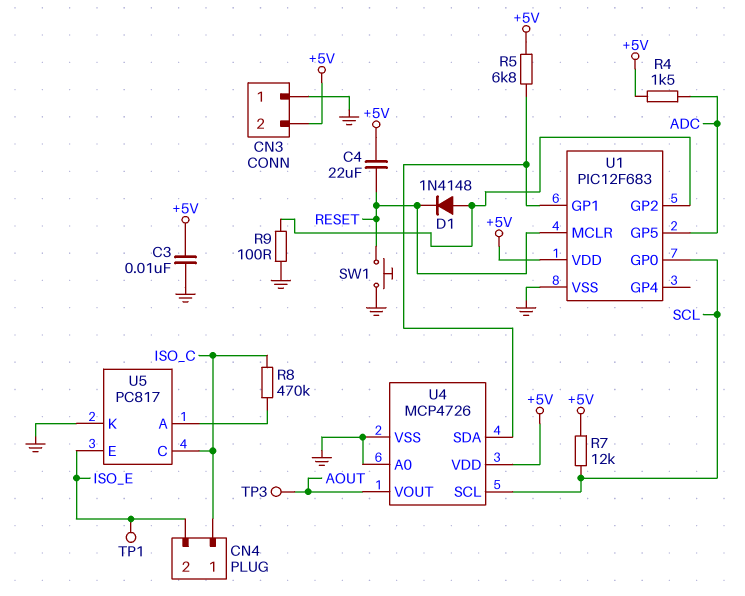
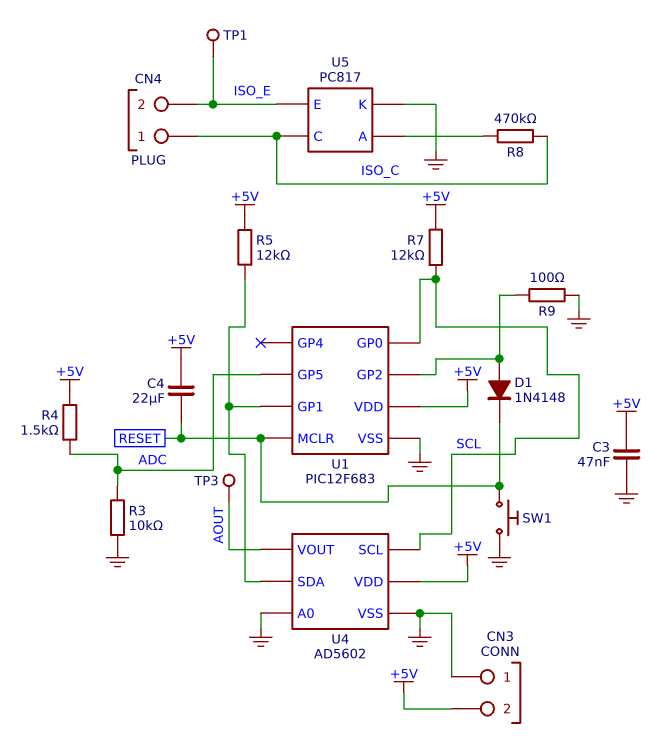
C3: 10nF (+5V, GND) -> 47nF (+5V, GND)
R3: none -> 10k (ADC, GND)
R5: 6.8k (+5V, U1/GP1) -> 12k (+5V, U1/GP1)
U4: MCP4726 -> AD5602

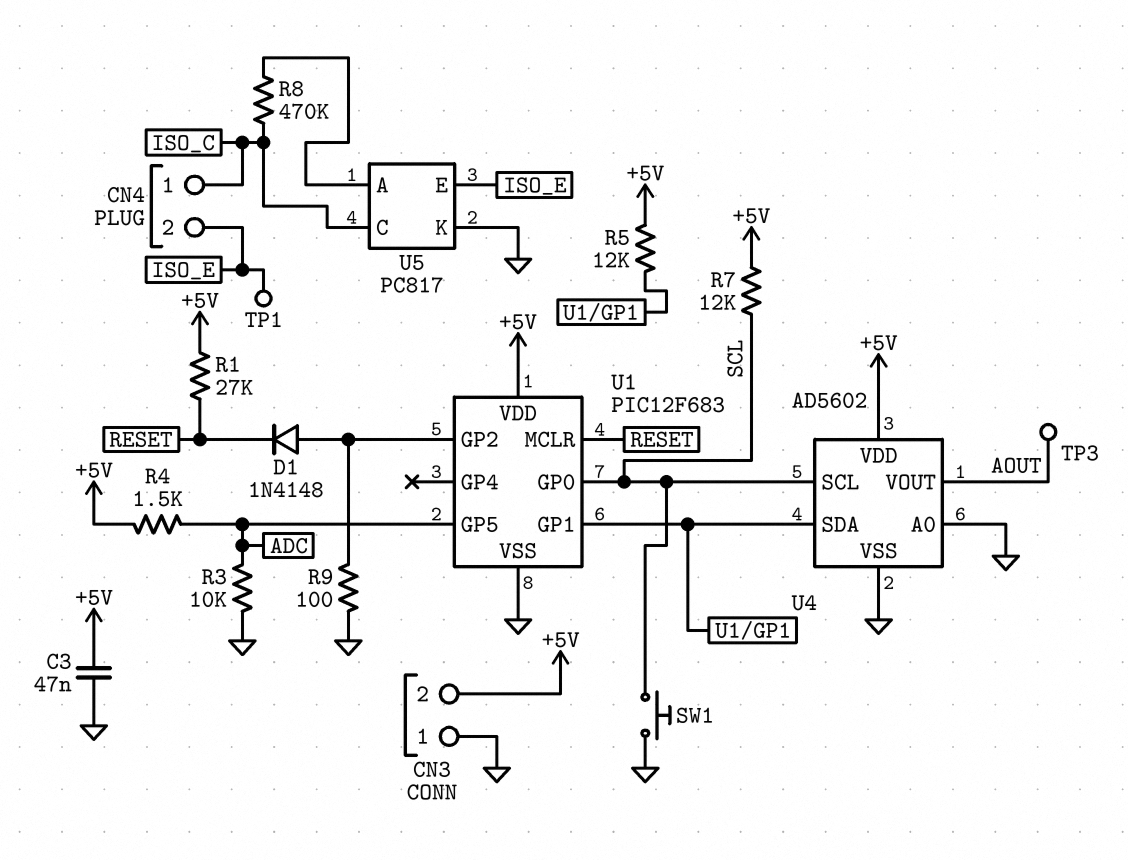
C4: 22uF (+5V, RESET) -> none
R1: none -> 27k (+5V, RESET)
SW1: button (GND, RESET) -> button (GND, SCL)

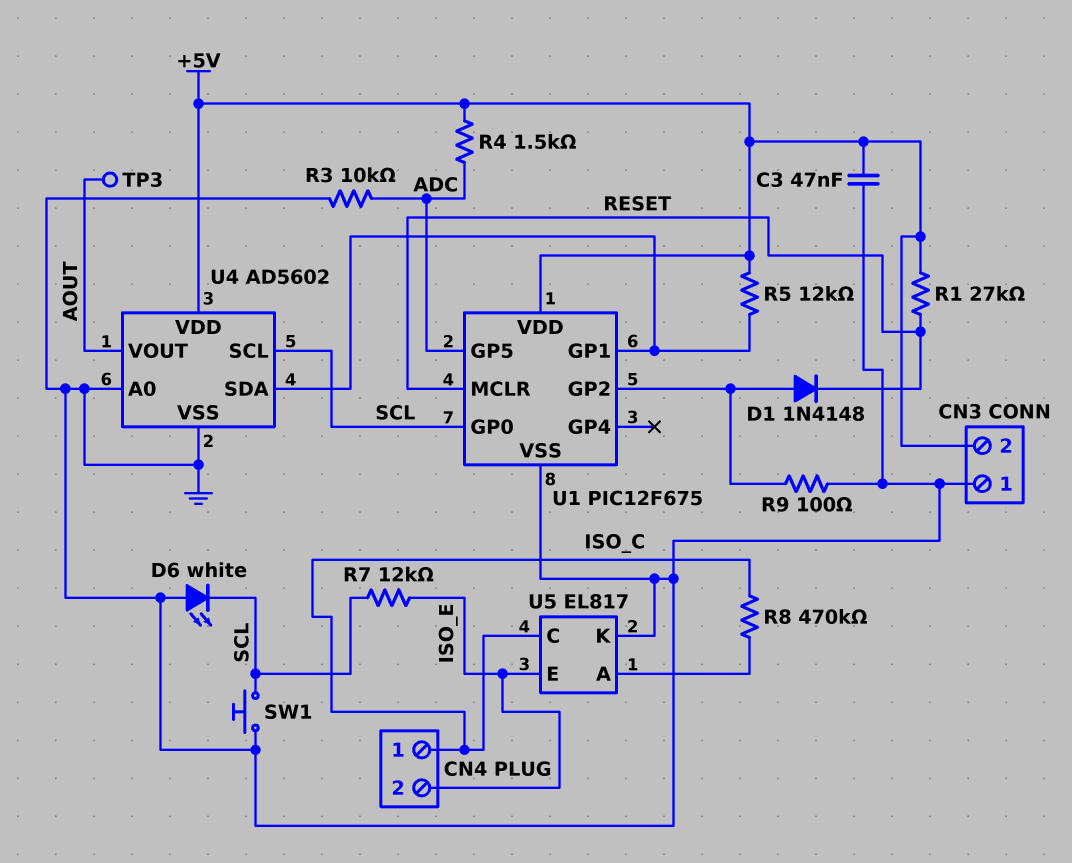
D6: none -> LED white (A GND, K SCL)
R7: 12k (+5V, SCL) -> 12k (ISO_E, SCL)
TP1: test point (ISO_E) -> none
U1: PIC12F683 -> PIC12F675
U5: PC817 -> EL817

